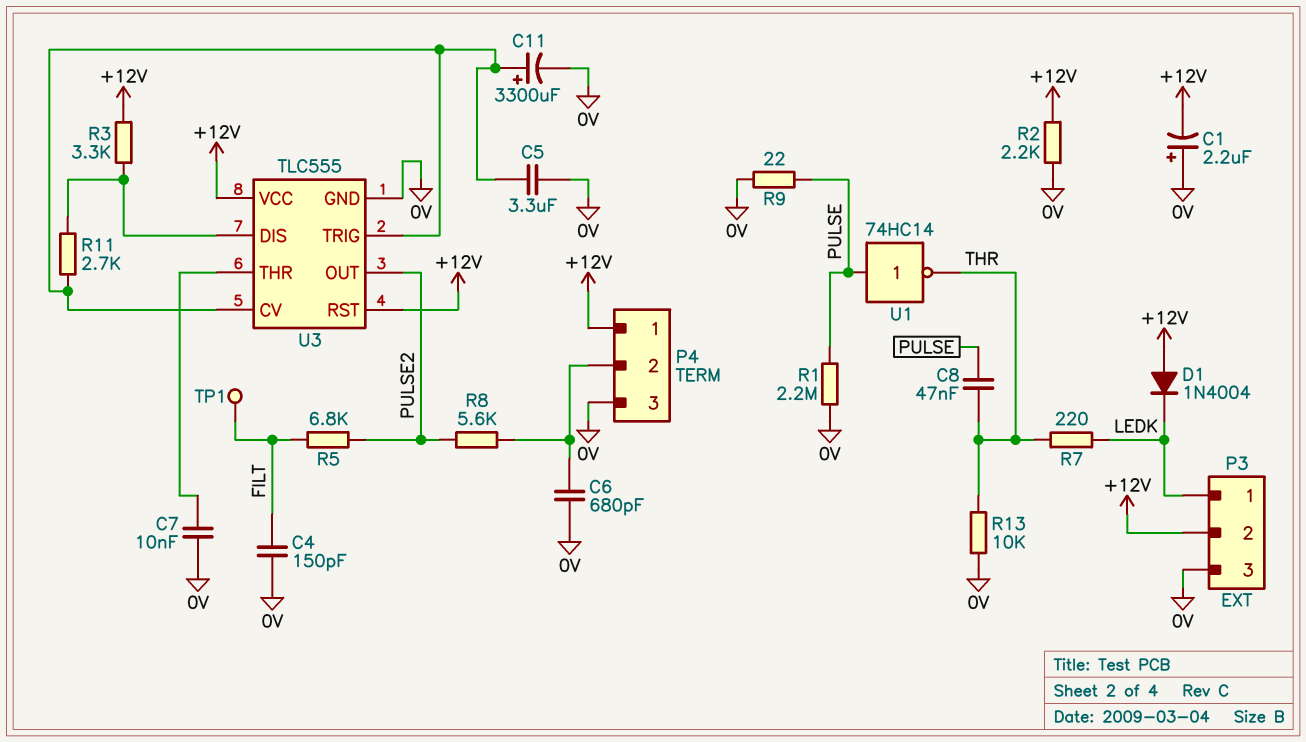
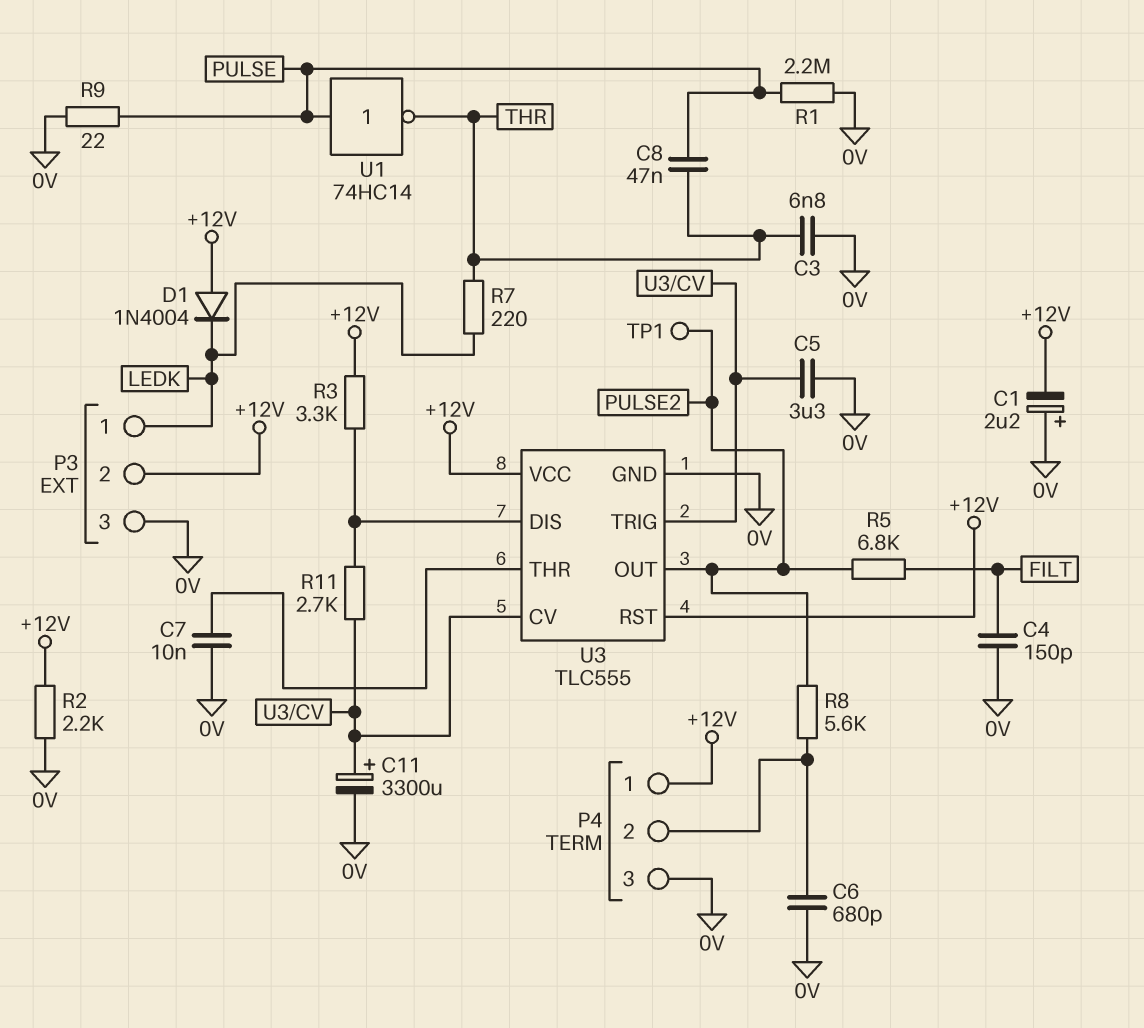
C3: none -> 6.8nF (0V, THR)
R13: 10k (0V, THR) -> none
TP1: test point (FILT) -> test point (PULSE2)

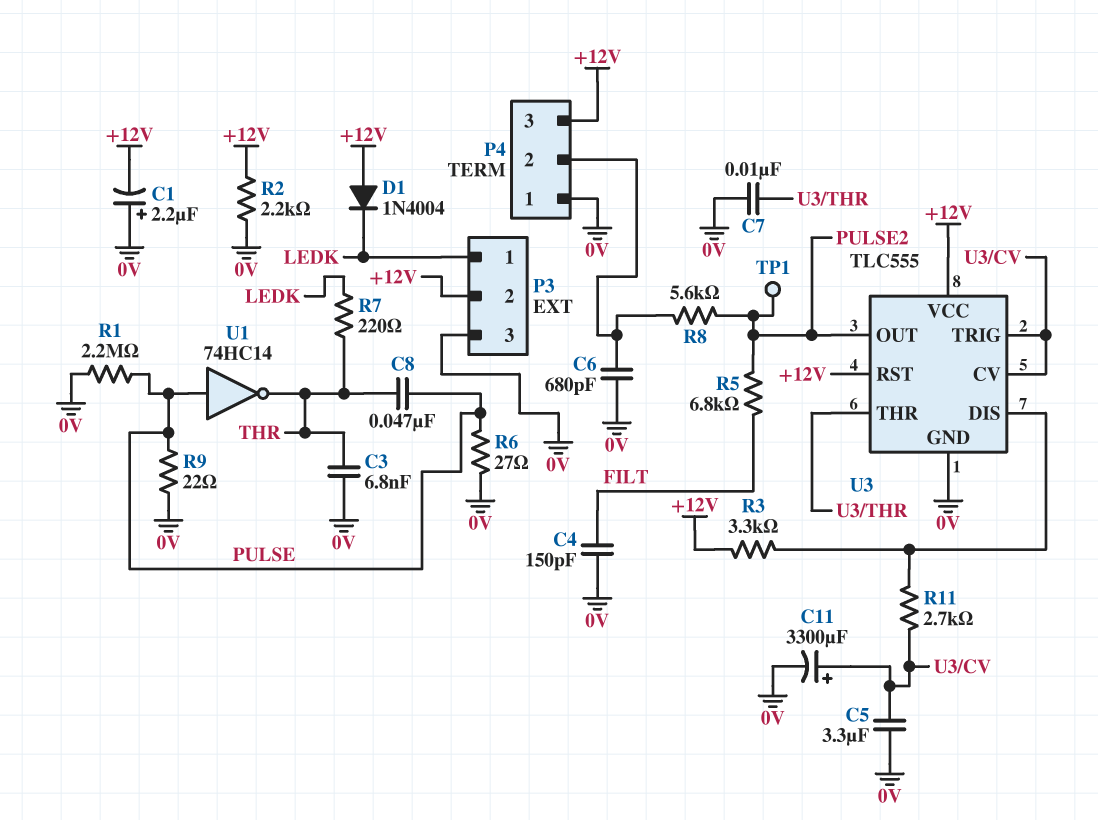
P4 pin 1: +12V -> 0V
P4 pin 3: 0V -> +12V
R6: none -> 27 (0V, PULSE)

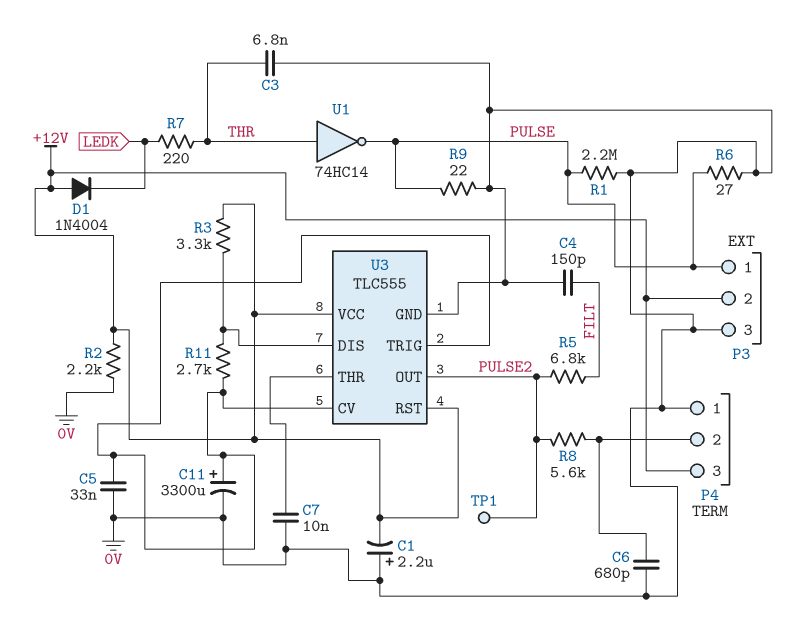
C5: 3.3uF (0V, U3/CV) -> 33nF (0V, U3/CV)
C8: 47nF (PULSE, THR) -> none
P3 pin 1: LEDK -> PULSE
U1: NOT 74HC14 (in PULSE, out THR) -> NOT 74HC14 (in THR, out PULSE)

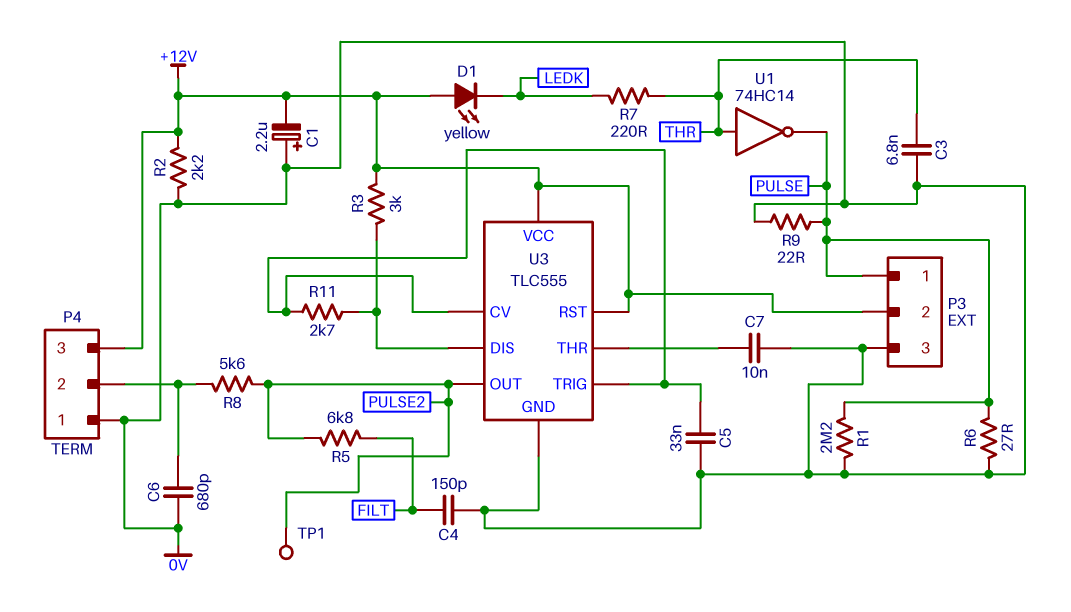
C11: 3300uF (plus U3/CV, minus 0V) -> none
D1: diode 1N4004 (A +12V, K LEDK) -> LED yellow (A +12V, K LEDK)
R3: 3.3k (+12V, U3/DIS) -> 3k (+12V, U3/DIS)

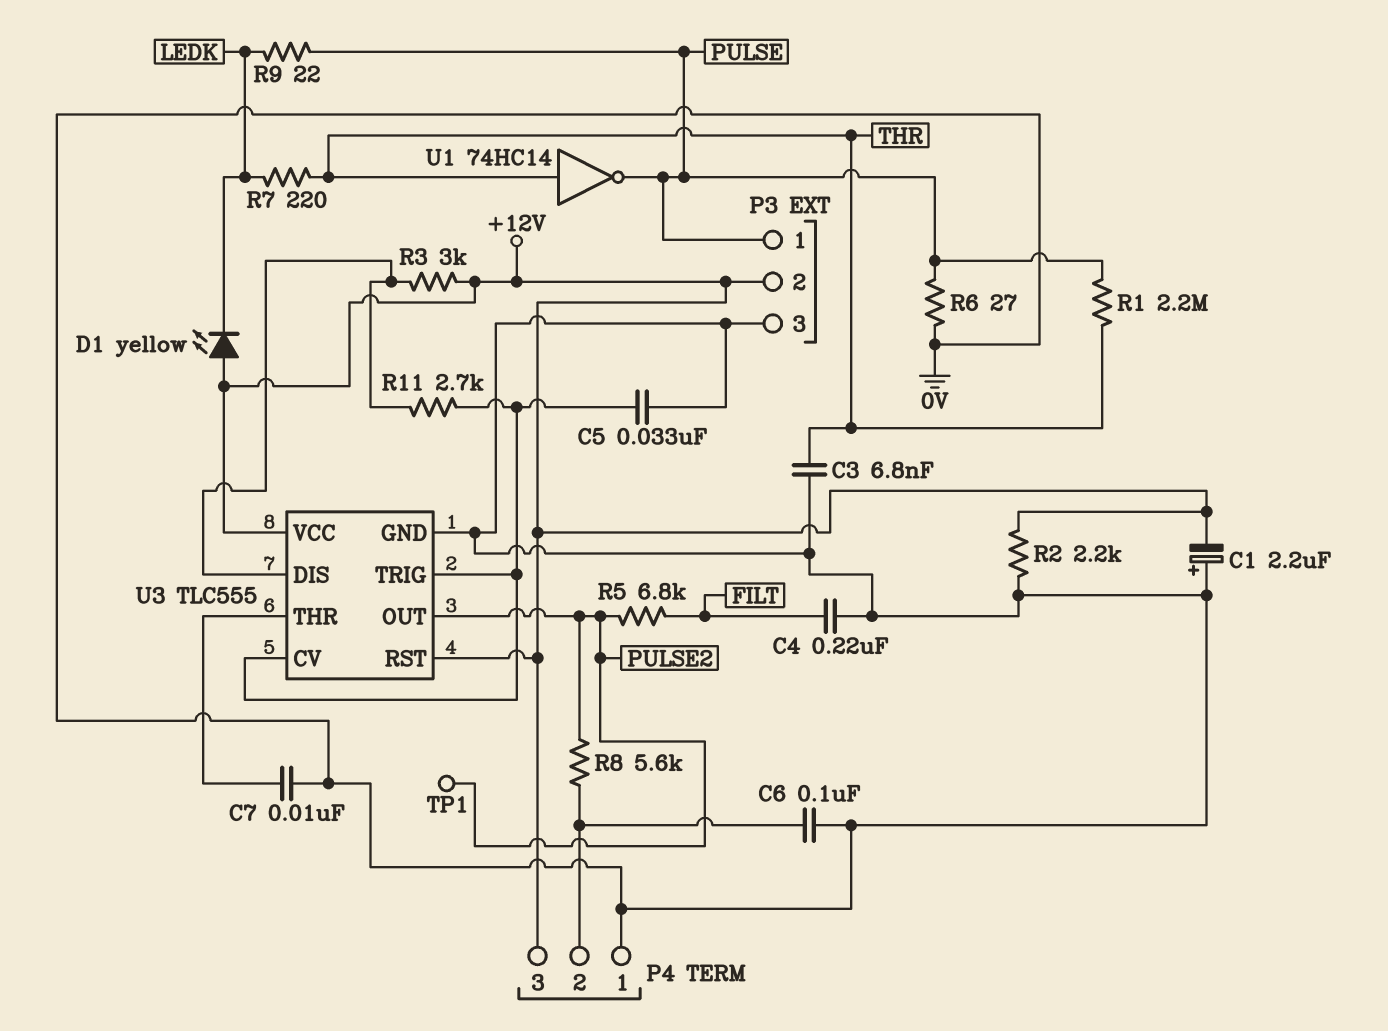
C4: 150pF (0V, FILT) -> 220nF (0V, FILT)
C6: 680pF (0V, P4/2) -> 100nF (0V, P4/2)
R1: 2.2M (0V, PULSE) -> 2.2M (PULSE, THR)
R9: 22 (0V, PULSE) -> 22 (LEDK, PULSE)

